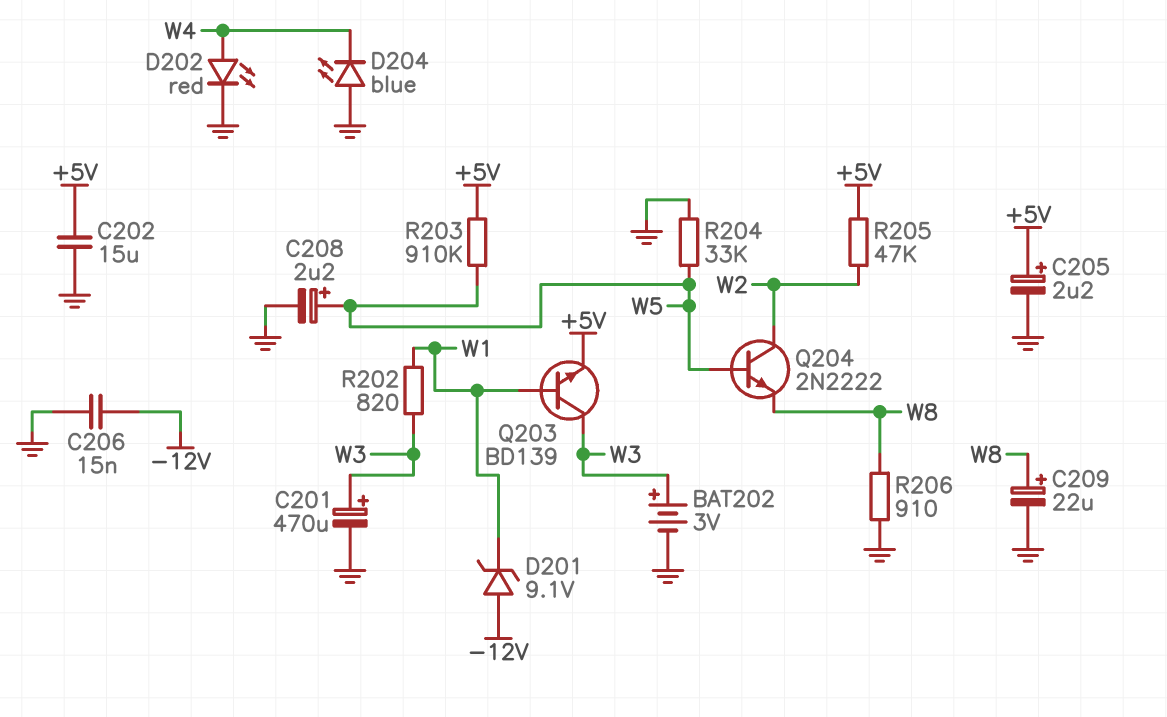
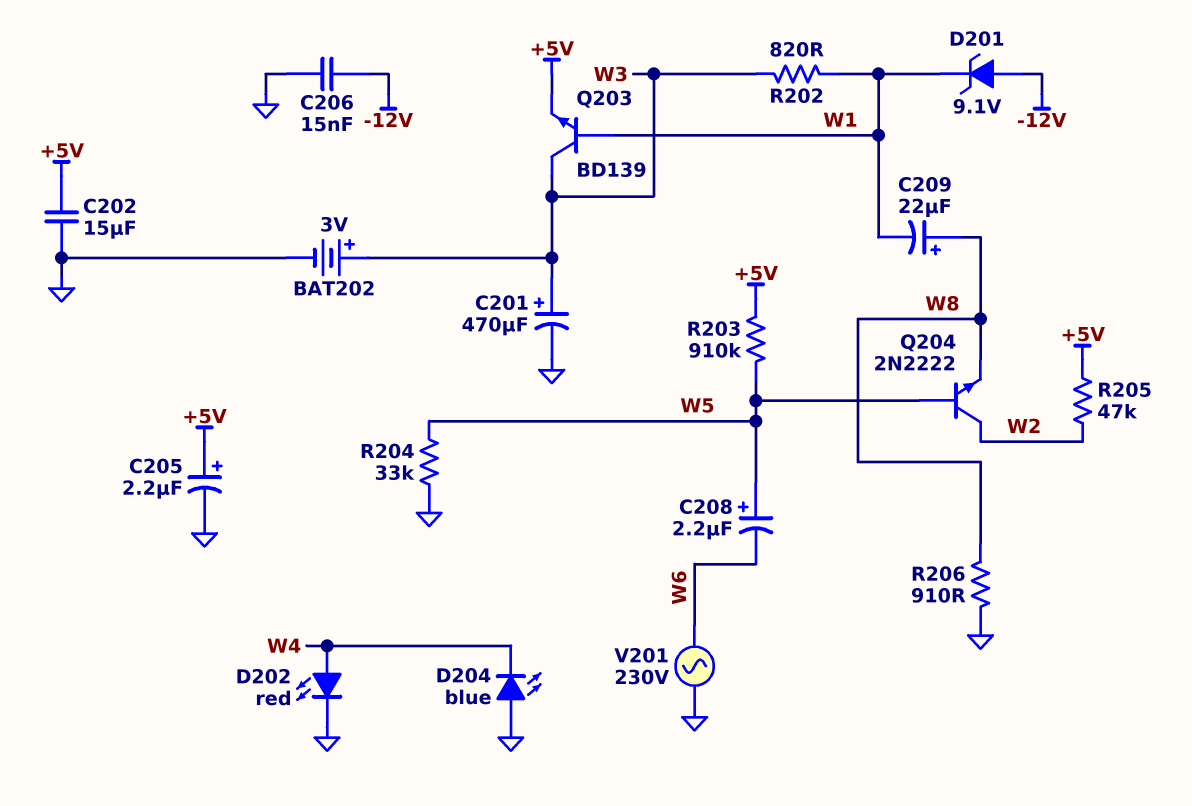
C208: 2.2uF (plus W5, minus GND) -> 2.2uF (plus W5, minus W6)
C209: 22uF (plus W8, minus GND) -> 22uF (plus W8, minus W1)
V201: none -> AC 230V (GND, W6)

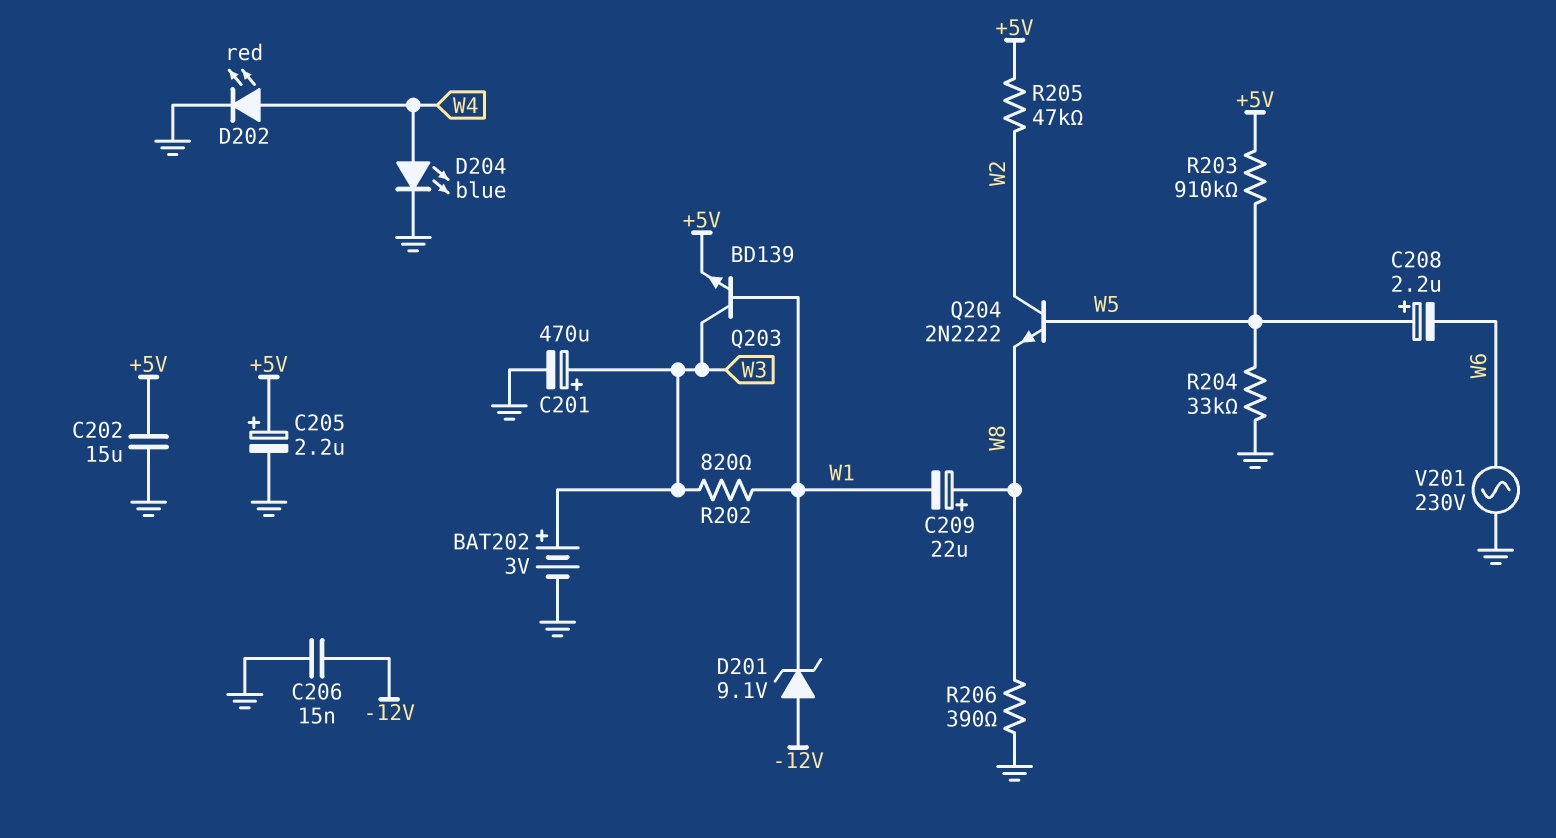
D204: LED blue (A GND, K W4) -> LED blue (A W4, K GND)
R206: 910 (GND, W8) -> 390 (GND, W8)

